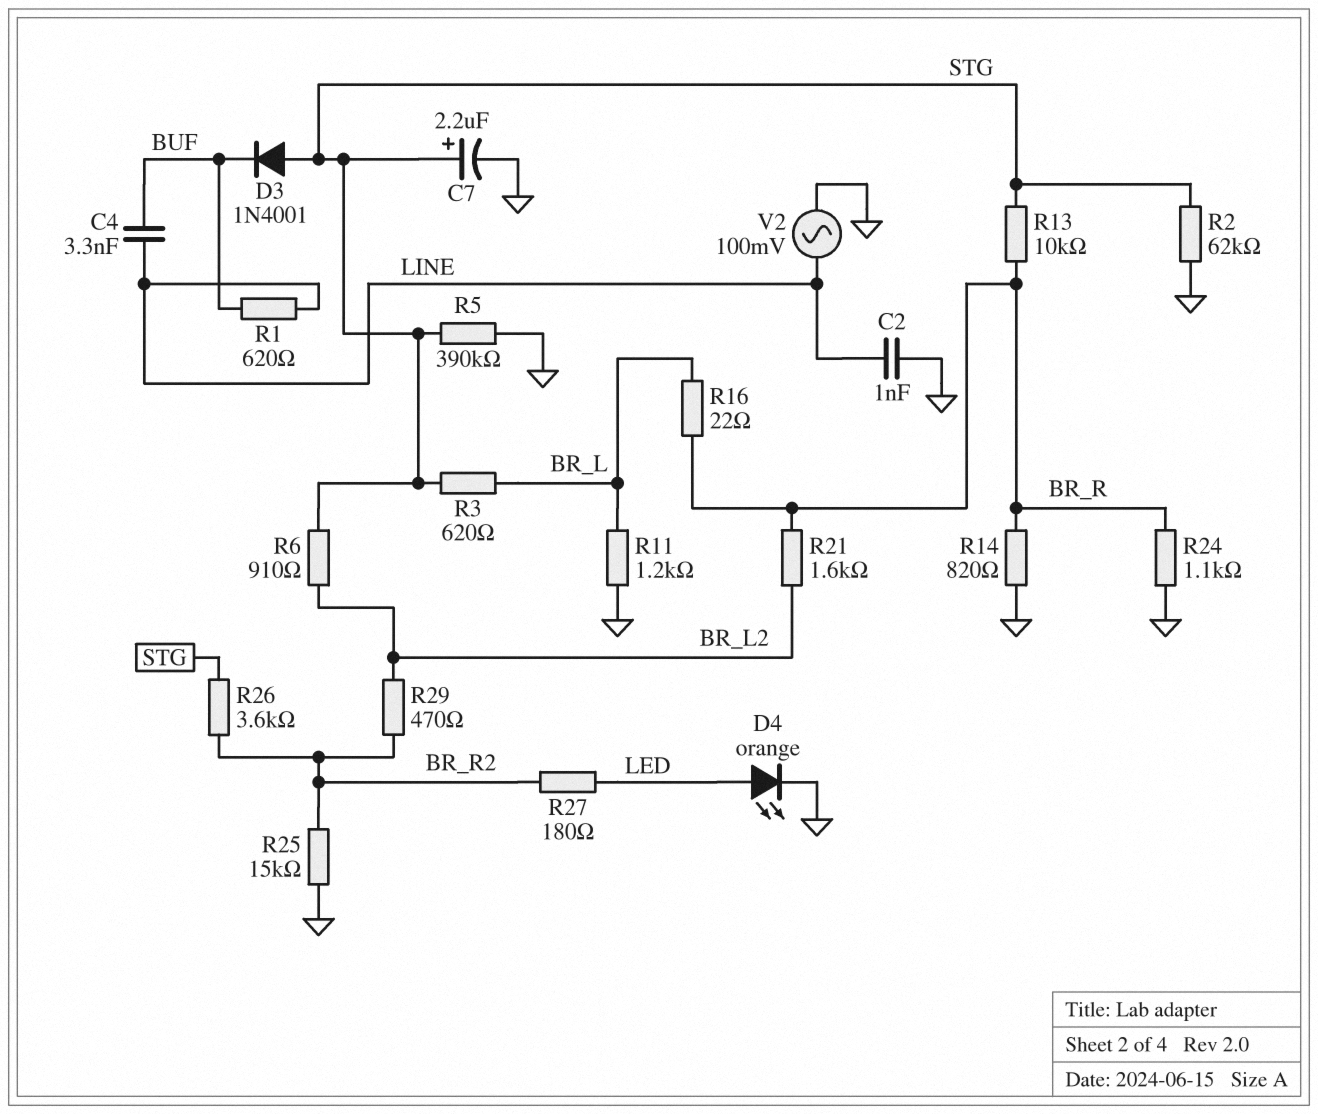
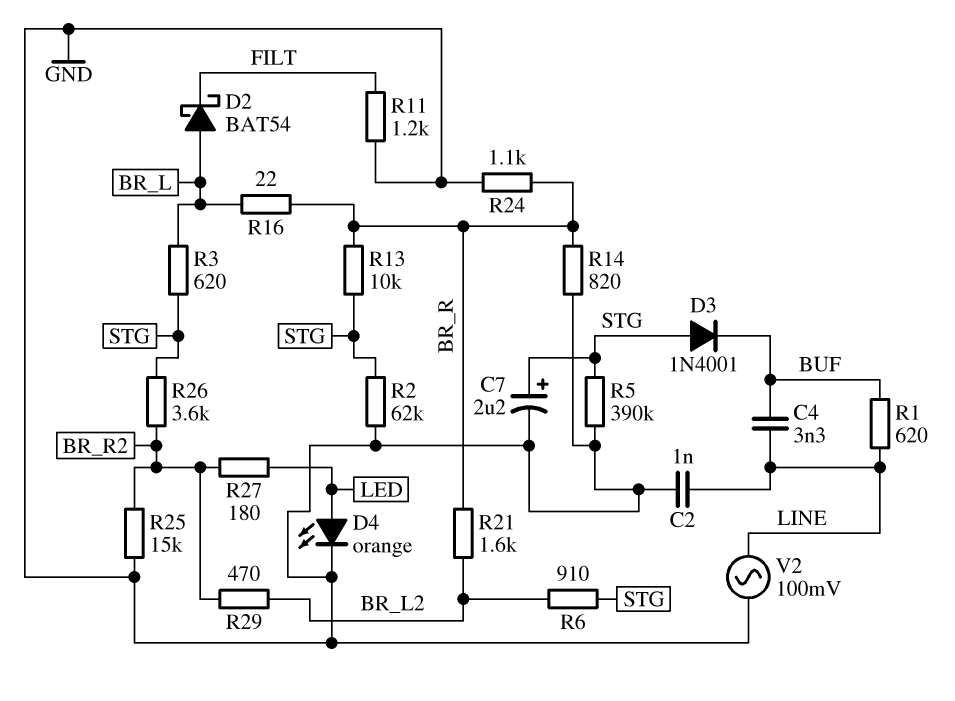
D2: none -> schottky BAT54 (A BR_L, K FILT)
R11: 1.2k (BR_L, GND) -> 1.2k (FILT, GND)

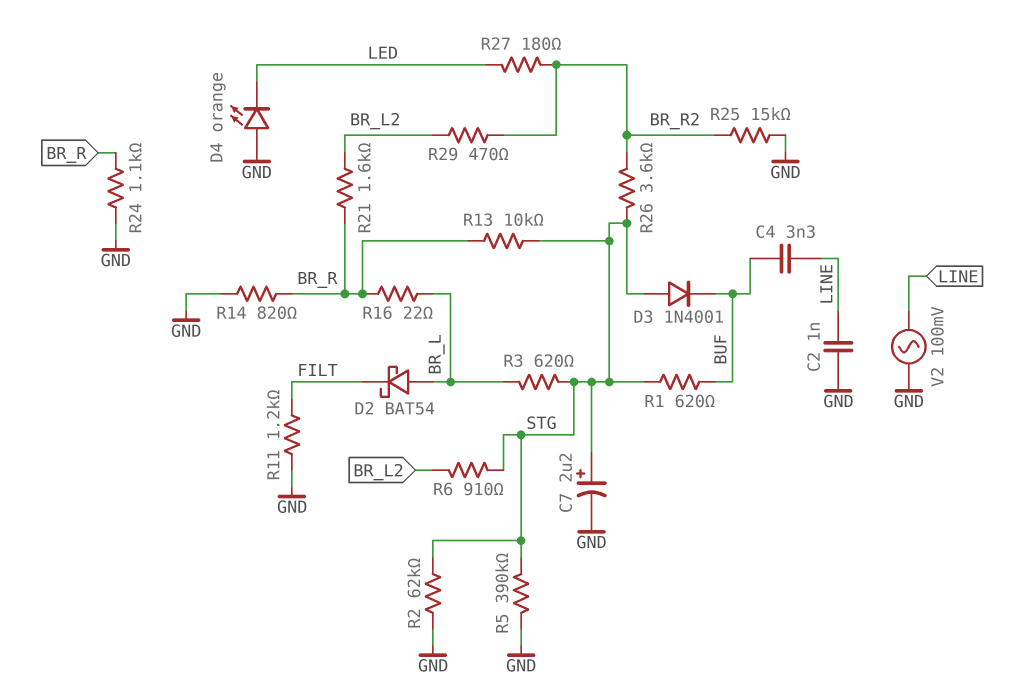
D4: LED orange (A LED, K GND) -> LED orange (A GND, K LED)
R1: 620 (BUF, LINE) -> 620 (BUF, STG)

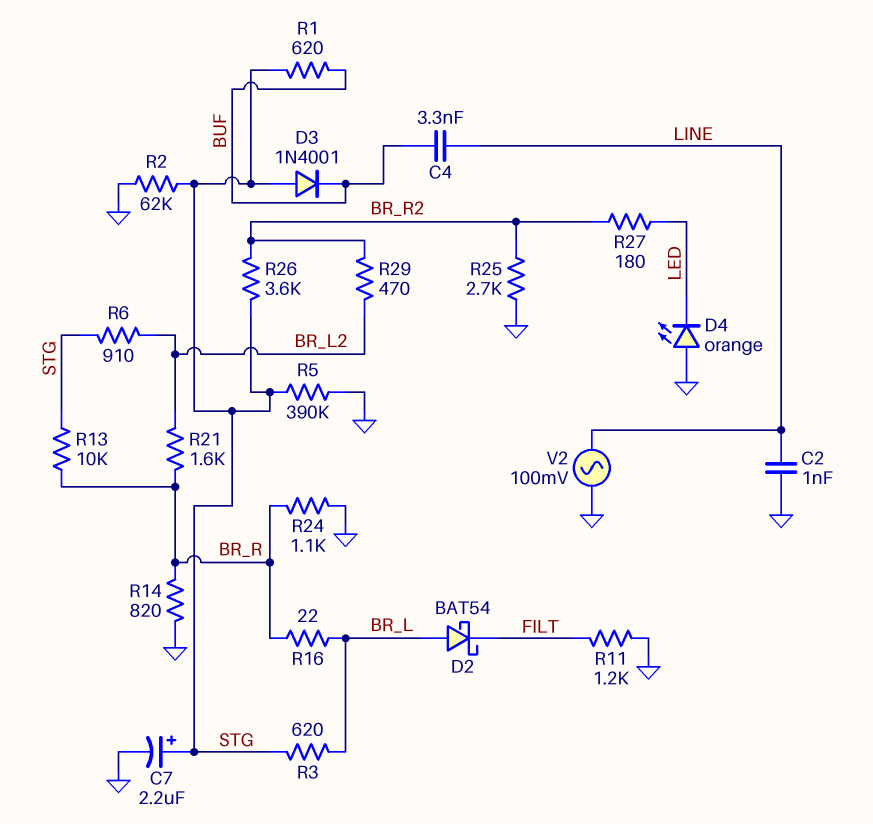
R25: 15k (BR_R2, GND) -> 2.7k (BR_R2, GND)

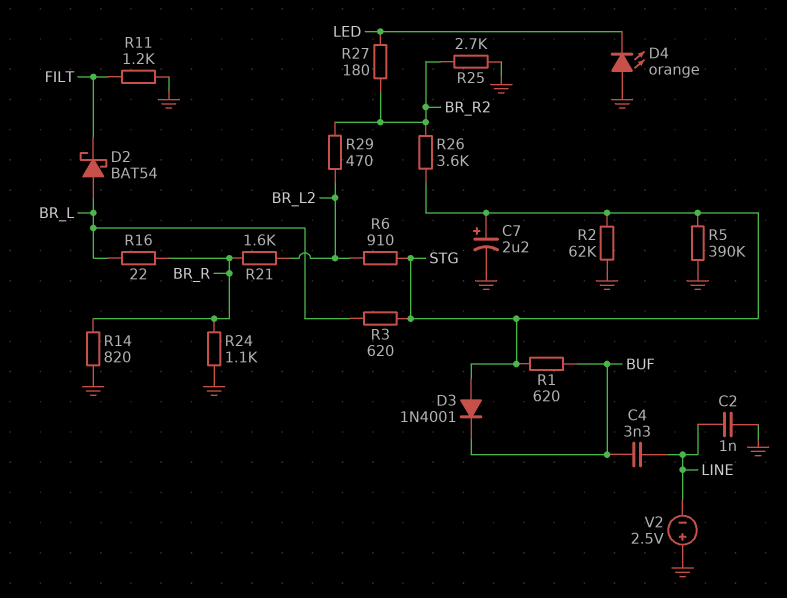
R13: 10k (BR_R, STG) -> none
V2: AC 100mV (GND, LINE) -> 2.5V (plus GND, minus LINE)

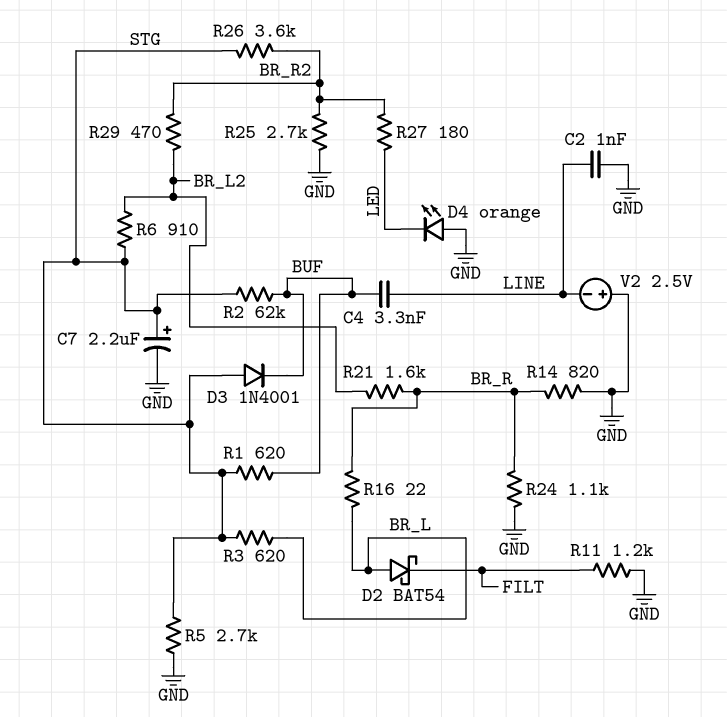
R2: 62k (GND, STG) -> 62k (BUF, STG)
R5: 390k (GND, STG) -> 2.7k (GND, STG)

